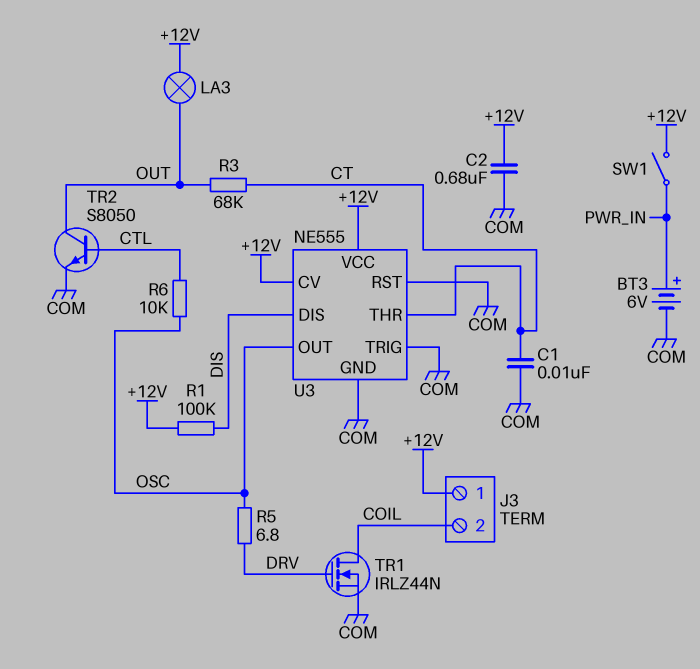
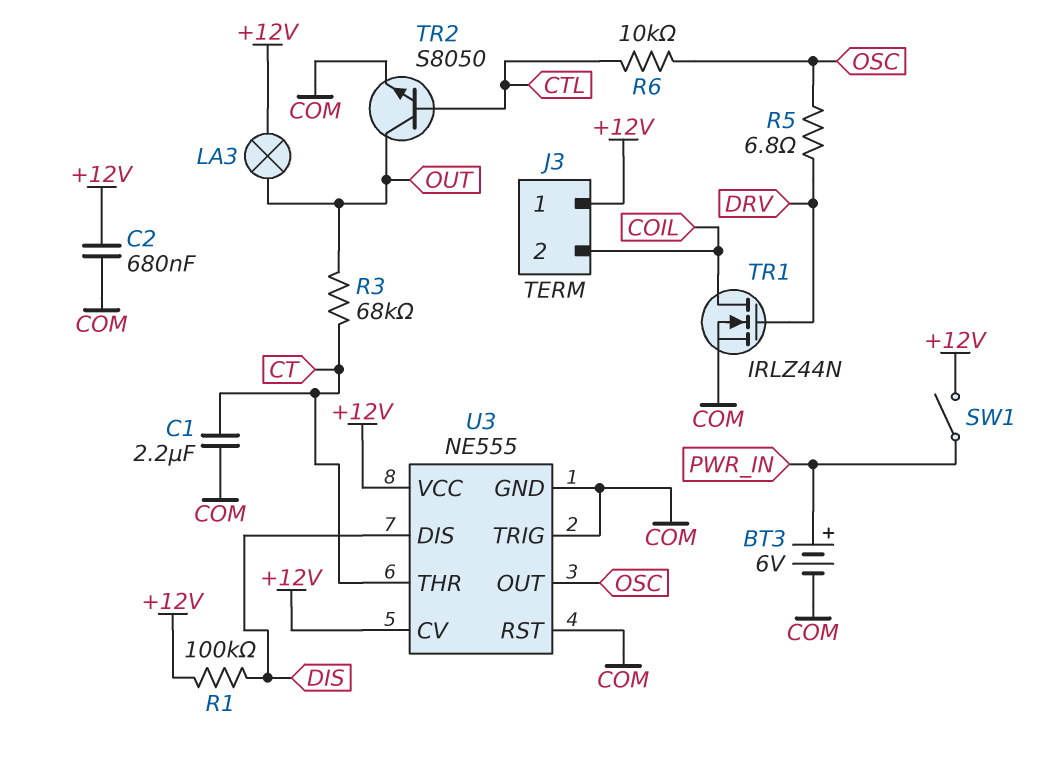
C1: 10nF (COM, CT) -> 2.2uF (COM, CT)

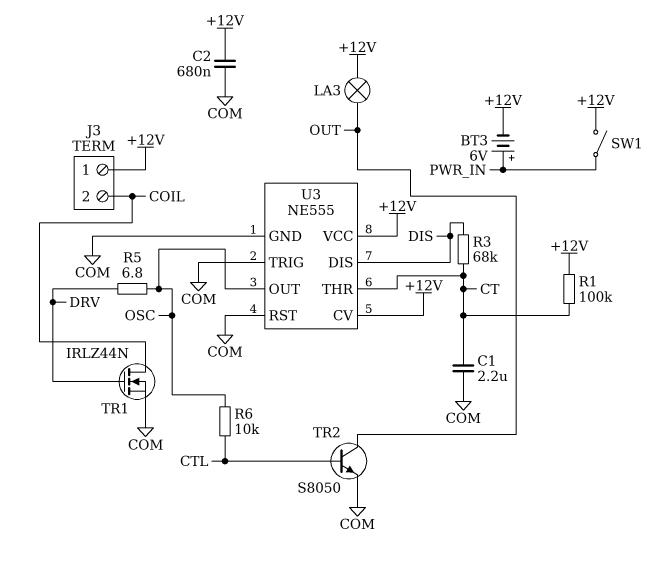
BT3: 6V (plus PWR_IN, minus COM) -> 6V (plus PWR_IN, minus +12V)
R1: 100k (+12V, DIS) -> 100k (+12V, CT)
R3: 68k (CT, OUT) -> 68k (CT, DIS)

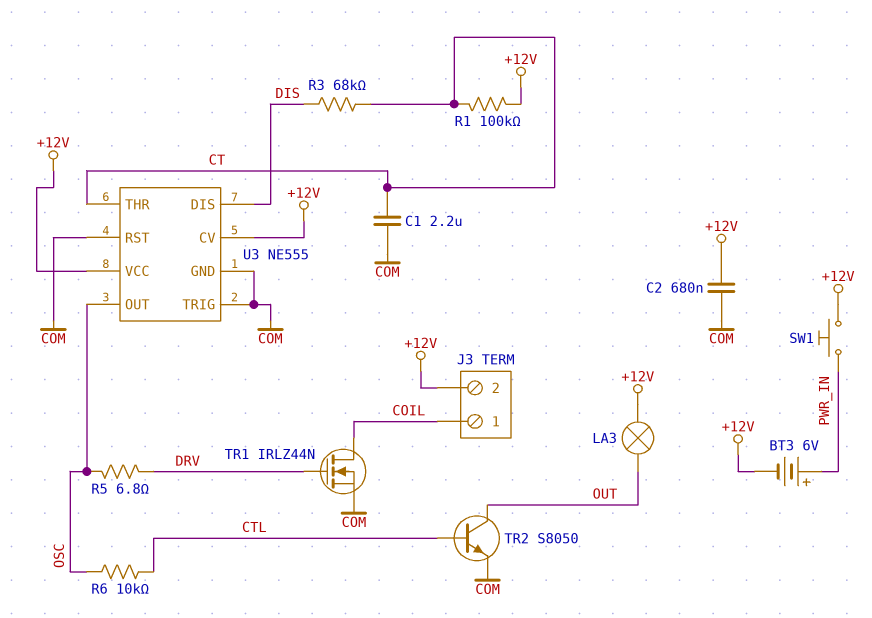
J3 pin 1: +12V -> COIL
J3 pin 2: COIL -> +12V
SW1: switch (+12V, PWR_IN) -> button (+12V, PWR_IN)

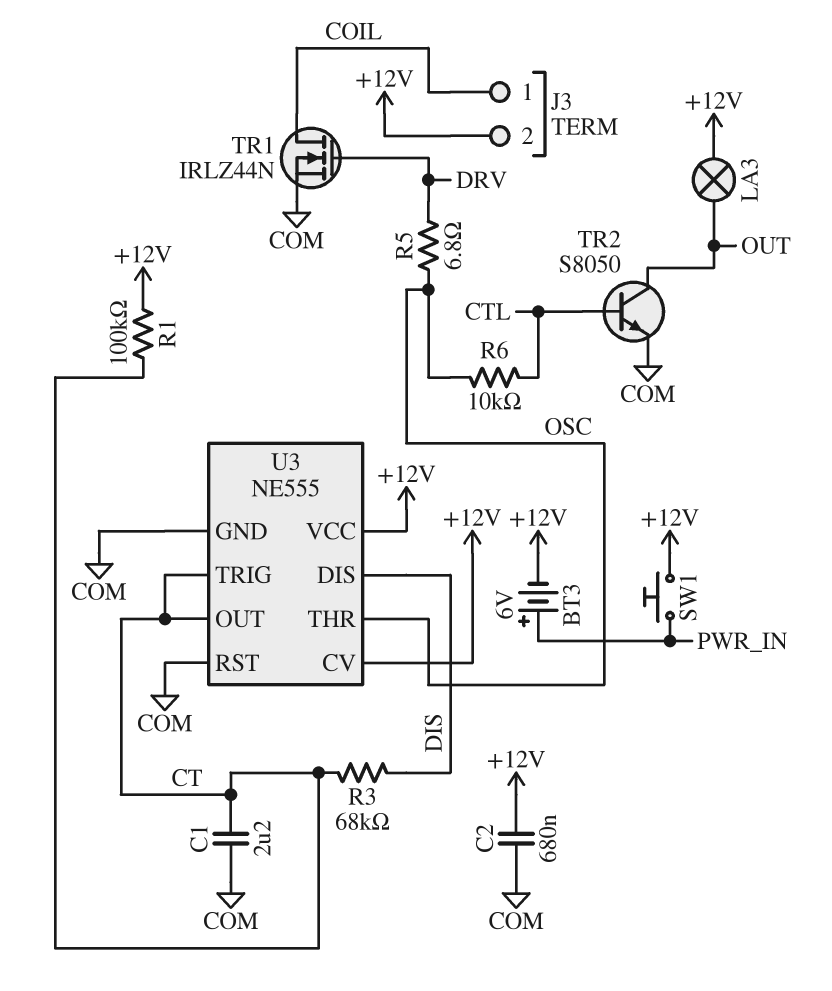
U3 pin OUT: OSC -> CT
U3 pin THR: CT -> OSC
U3 pin TRIG: COM -> CT

